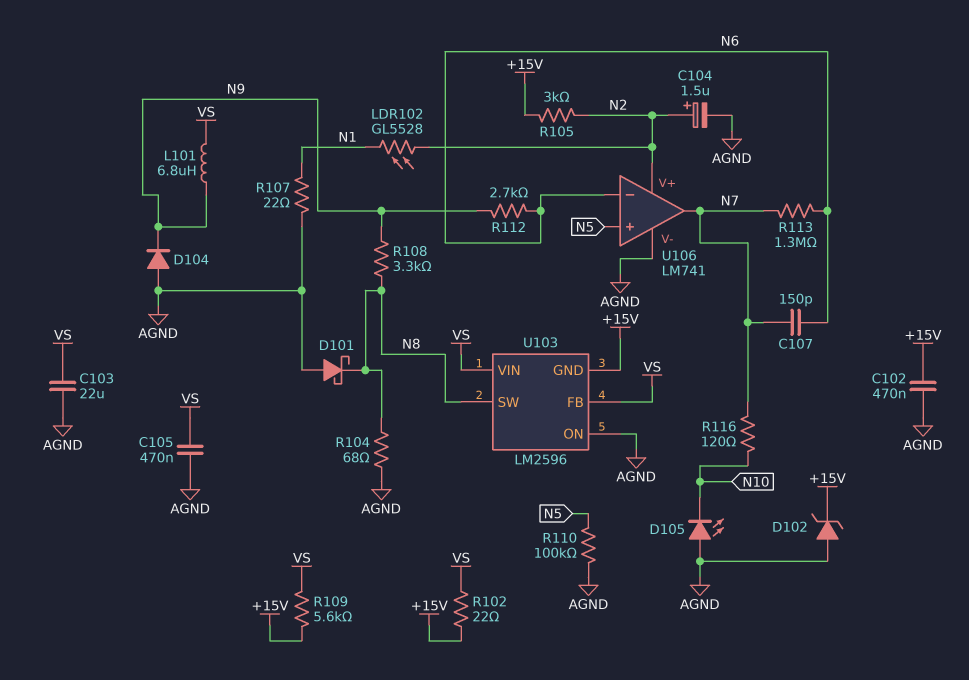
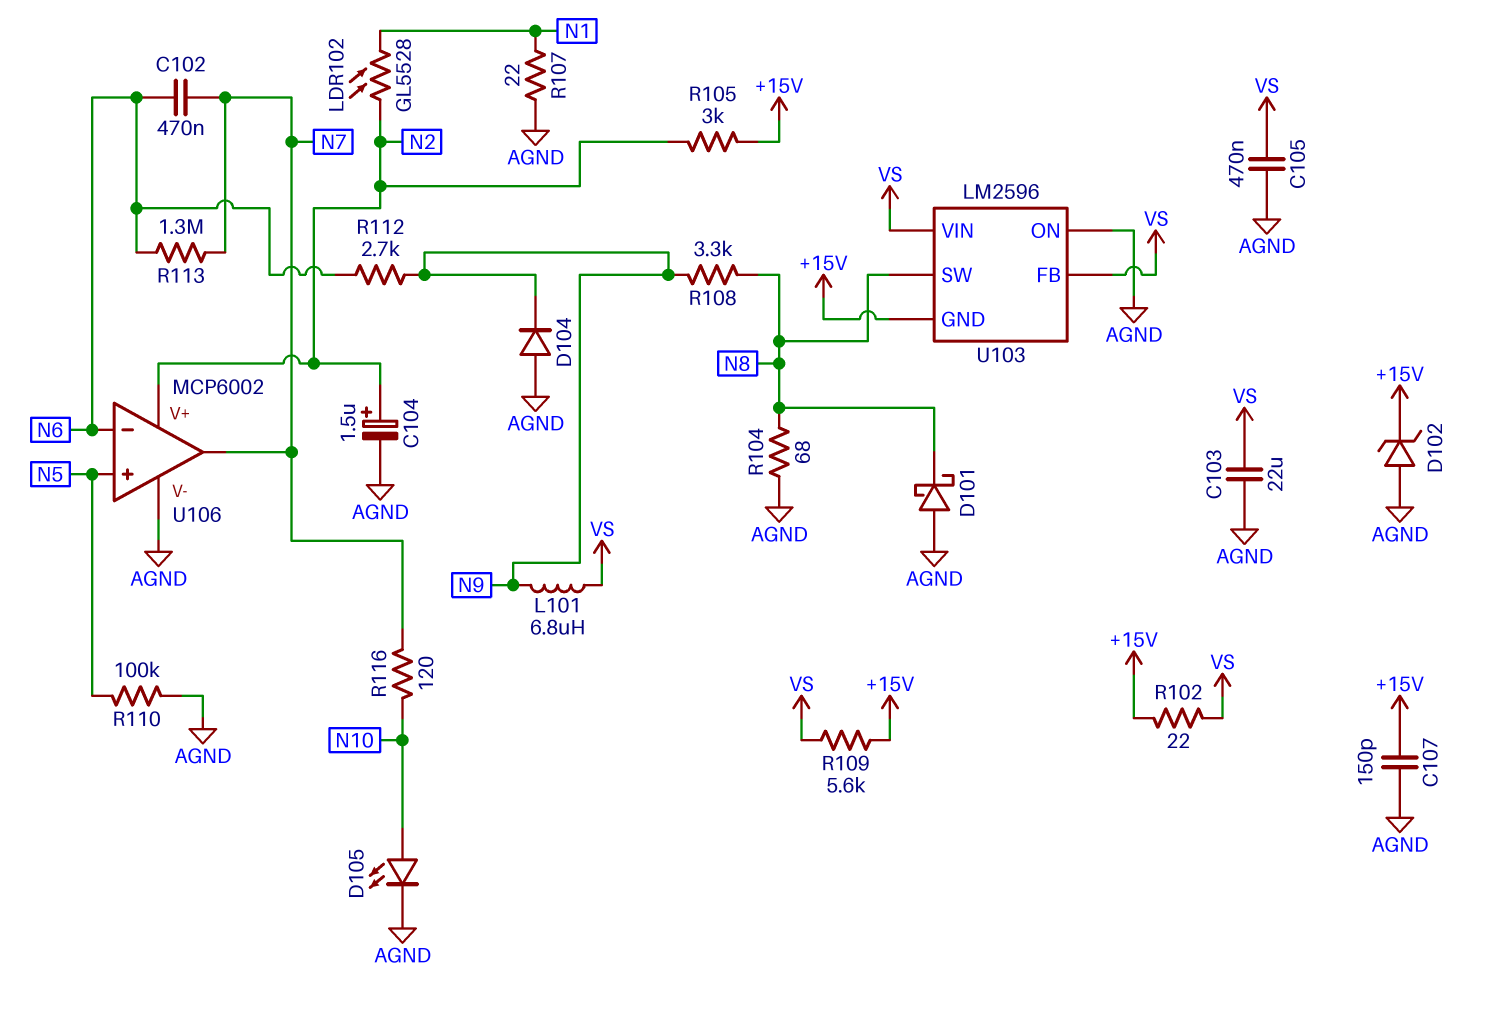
C102: 470nF (+15V, AGND) -> 470nF (N6, N7)
C107: 150pF (N6, N7) -> 150pF (+15V, AGND)
D105: LED (A AGND, K N10) -> LED (A N10, K AGND)
U106: LM741 -> MCP6002

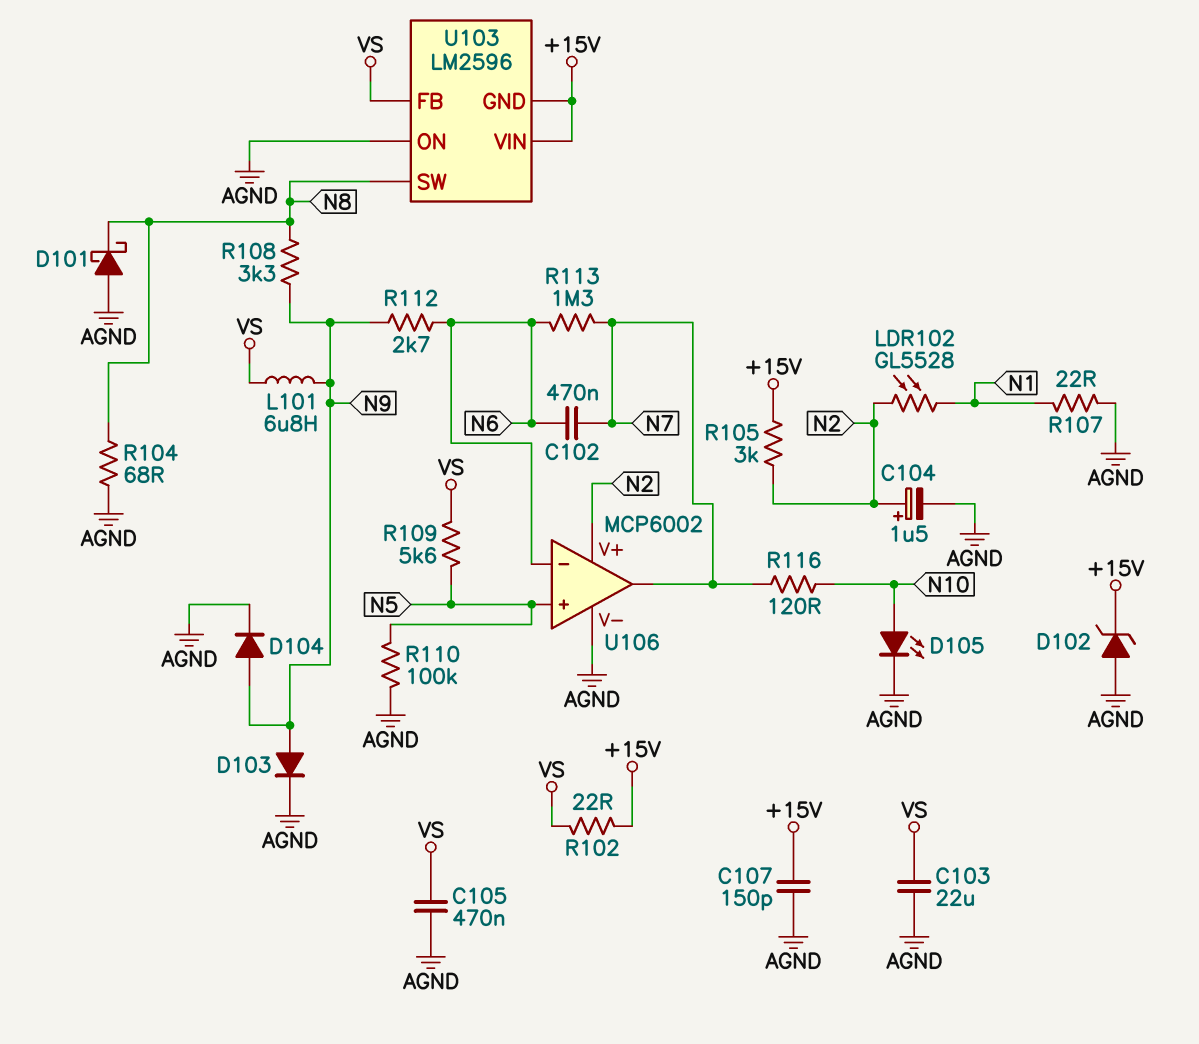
D103: none -> diode (A N9, K AGND)
D104: diode (A AGND, K N9) -> diode (A N9, K AGND)
R109: 5.6k (+15V, VS) -> 5.6k (N5, VS)
U103 pin VIN: VS -> +15V

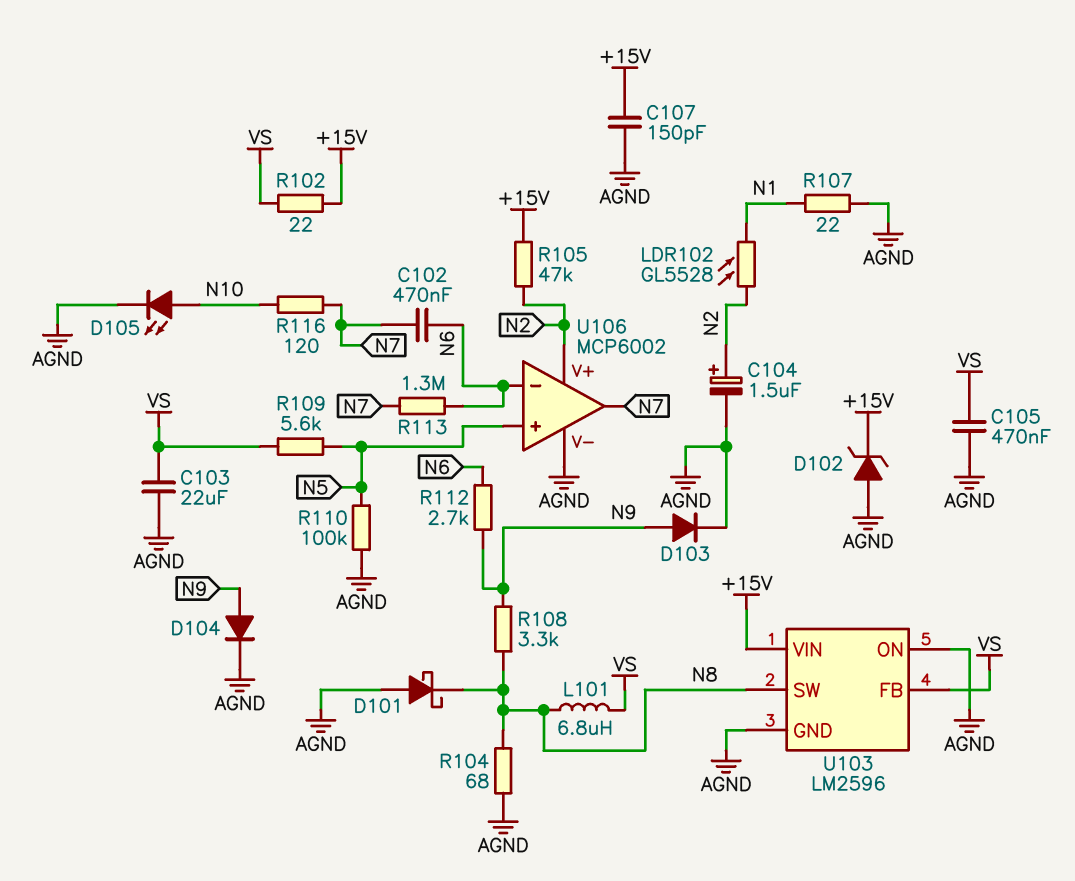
L101: 6.8uH (N9, VS) -> 6.8uH (N8, VS)
R105: 3k (+15V, N2) -> 47k (+15V, N2)
U103 pin GND: +15V -> AGND

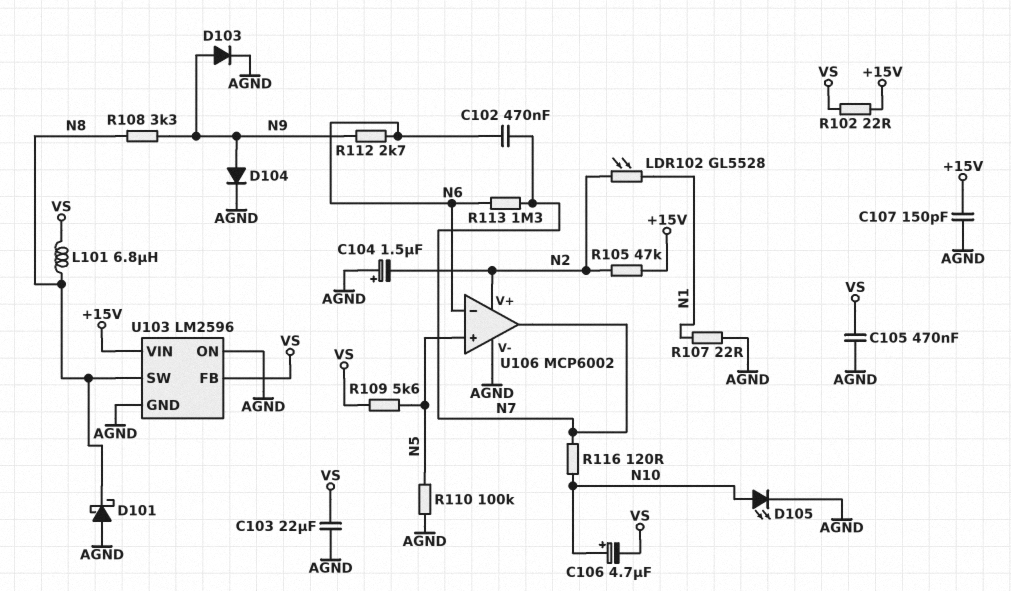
C104: 1.5uF (plus N2, minus AGND) -> 1.5uF (plus AGND, minus N2)
C106: none -> 4.7uF (plus N10, minus VS)
D102: zener (A AGND, K +15V) -> none
R104: 68 (AGND, N8) -> none

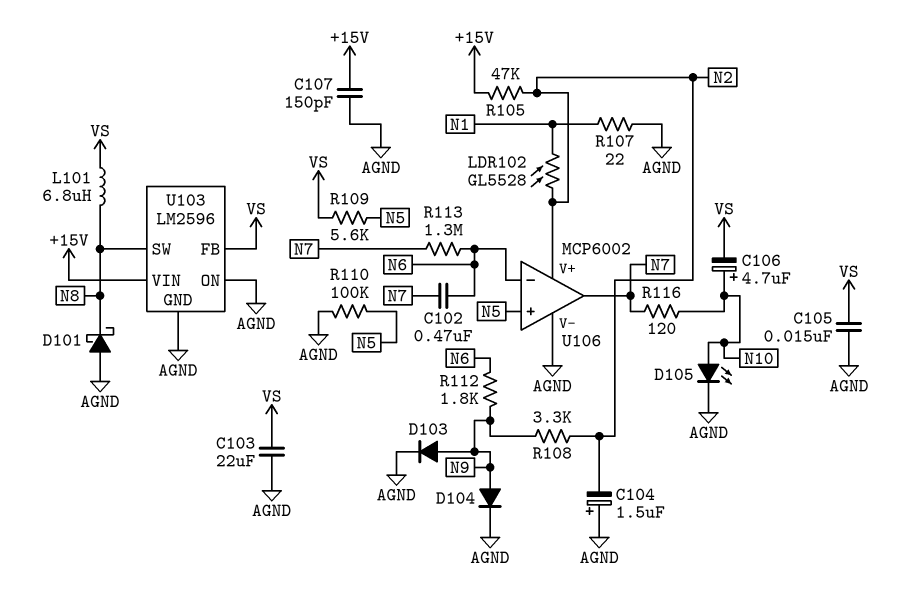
C105: 470nF (AGND, VS) -> 15nF (AGND, VS)
R102: 22 (+15V, VS) -> none
R108: 3.3k (N8, N9) -> 3.3k (N2, N9)
R112: 2.7k (N6, N9) -> 1.8k (N6, N9)

